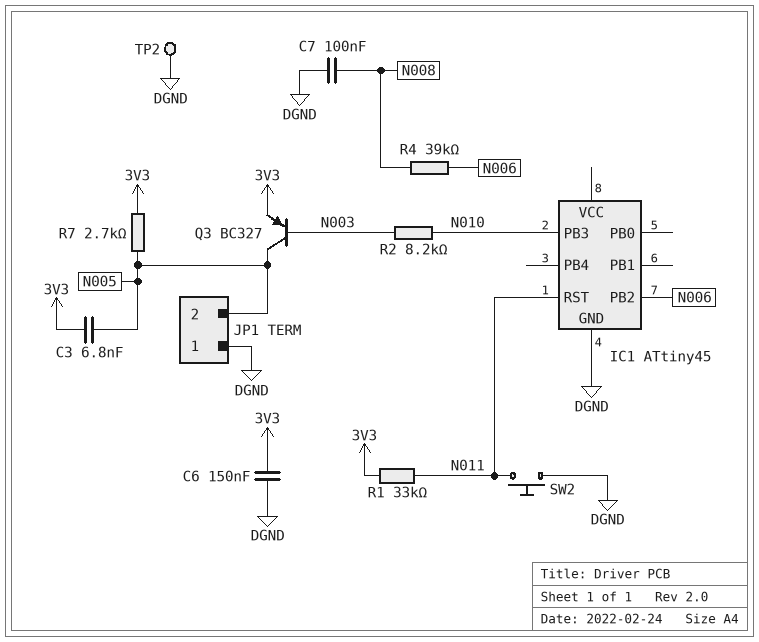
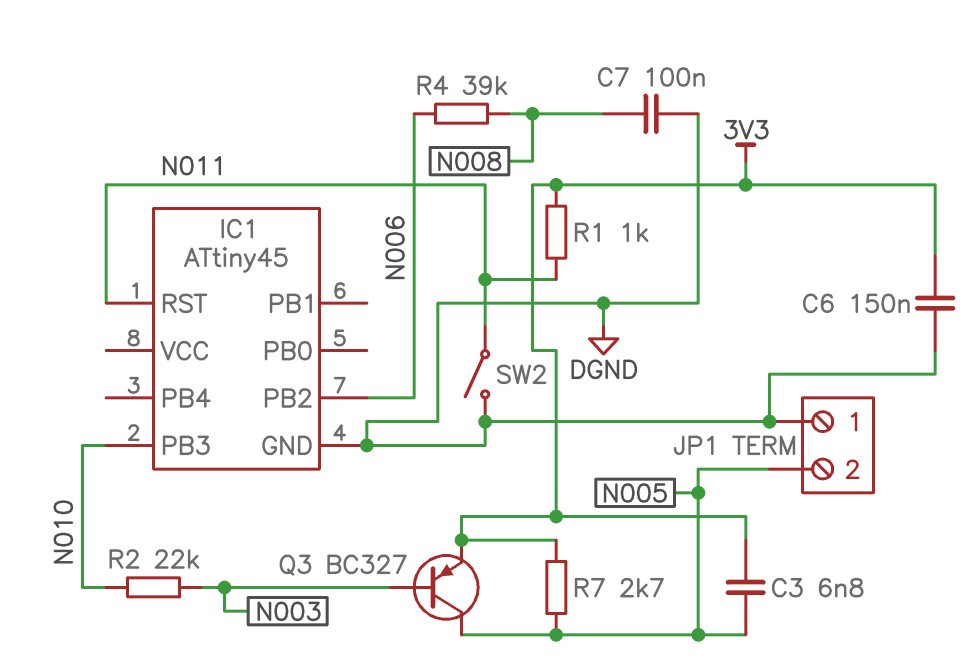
R1: 33k (3V3, N011) -> 1k (3V3, N011)
R2: 8.2k (N003, N010) -> 22k (N003, N010)
SW2: button (DGND, N011) -> switch (DGND, N011)
TP2: test point (DGND) -> none

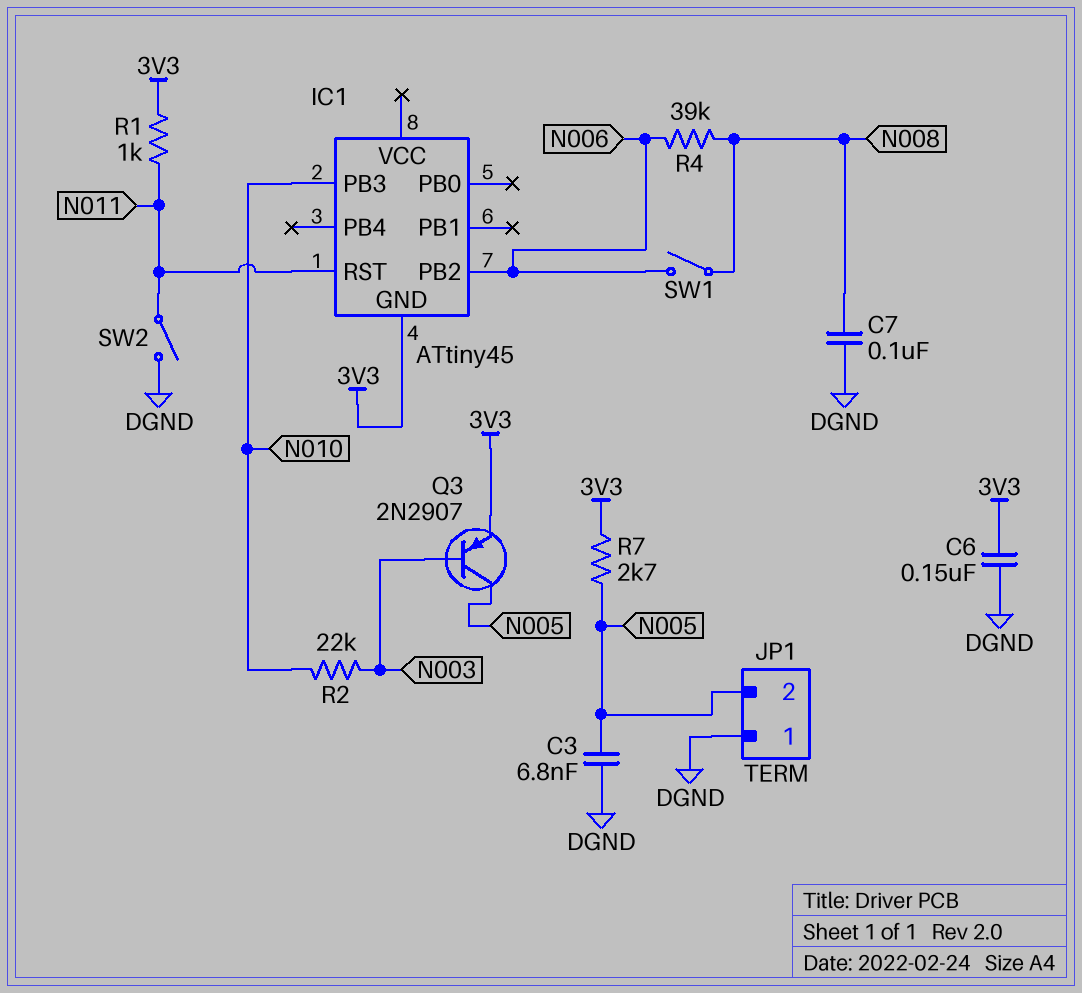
C3: 6.8nF (3V3, N005) -> 6.8nF (DGND, N005)
IC1 pin GND: DGND -> 3V3
Q3: PNP BC327 (B N003, C N005, E 3V3) -> PNP 2N2907 (B N003, C N005, E 3V3)
SW1: none -> switch (N006, N008)

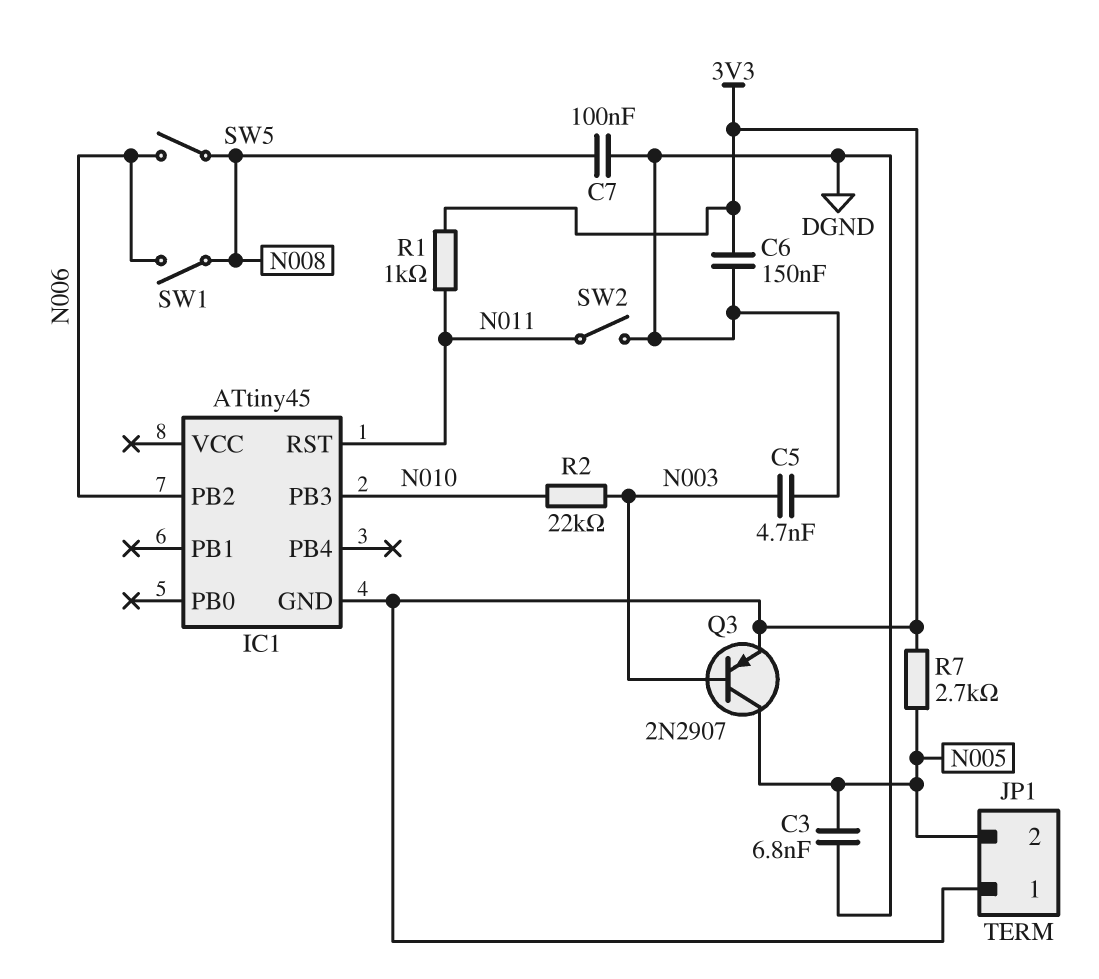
C5: none -> 4.7nF (DGND, N003)
JP1 pin 1: DGND -> 3V3
R4: 39k (N006, N008) -> none
SW5: none -> switch (N006, N008)

